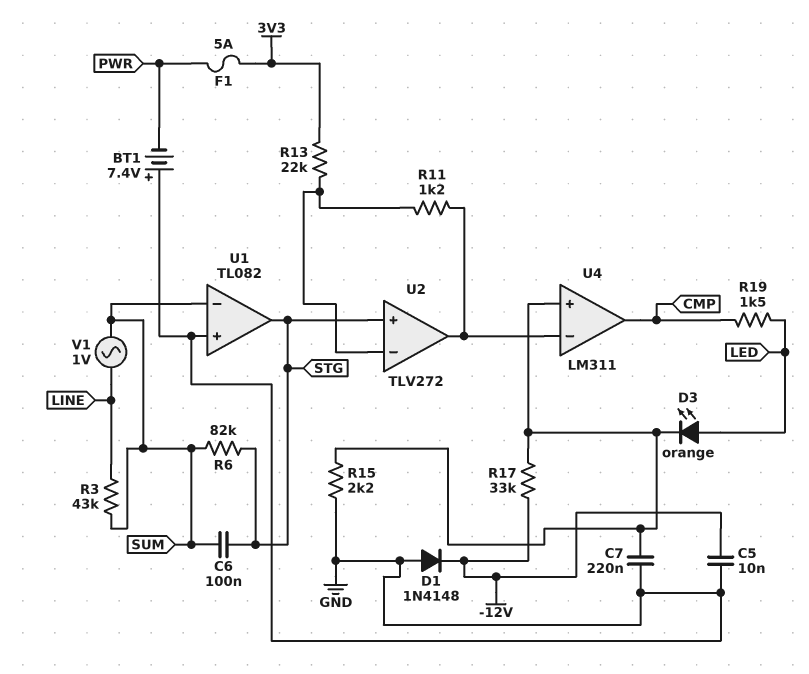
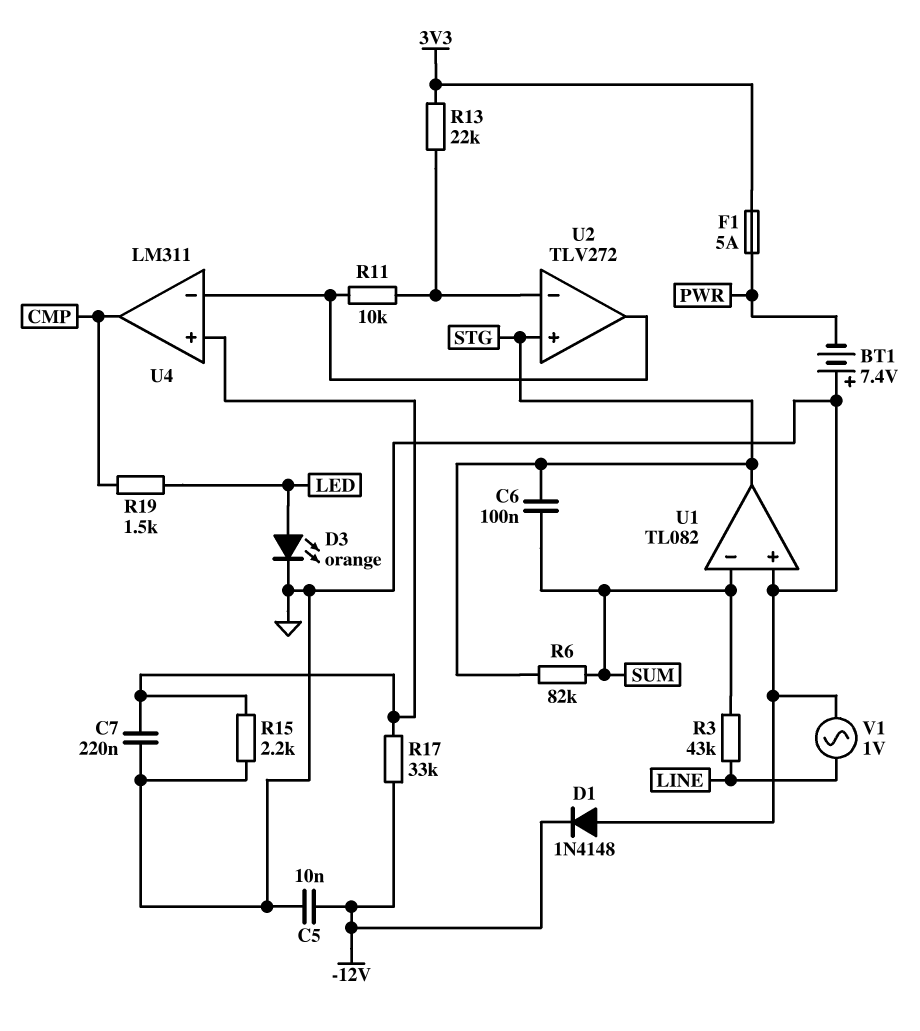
D3: LED orange (A LED, K U4/in+) -> LED orange (A LED, K GND)
R11: 1.2k (U2/in-, U2/out) -> 10k (U2/in-, U2/out)
V1: AC 1V (LINE, SUM) -> AC 1V (GND, LINE)

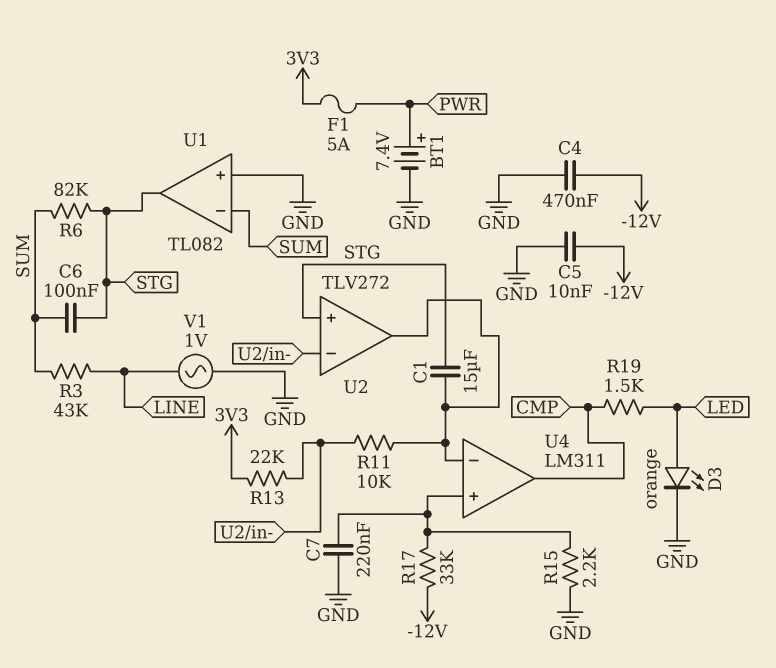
BT1: 7.4V (plus GND, minus PWR) -> 7.4V (plus PWR, minus GND)
C1: none -> 15uF (STG, U2/out)
C4: none -> 470nF (-12V, GND)
D1: diode 1N4148 (A GND, K -12V) -> none

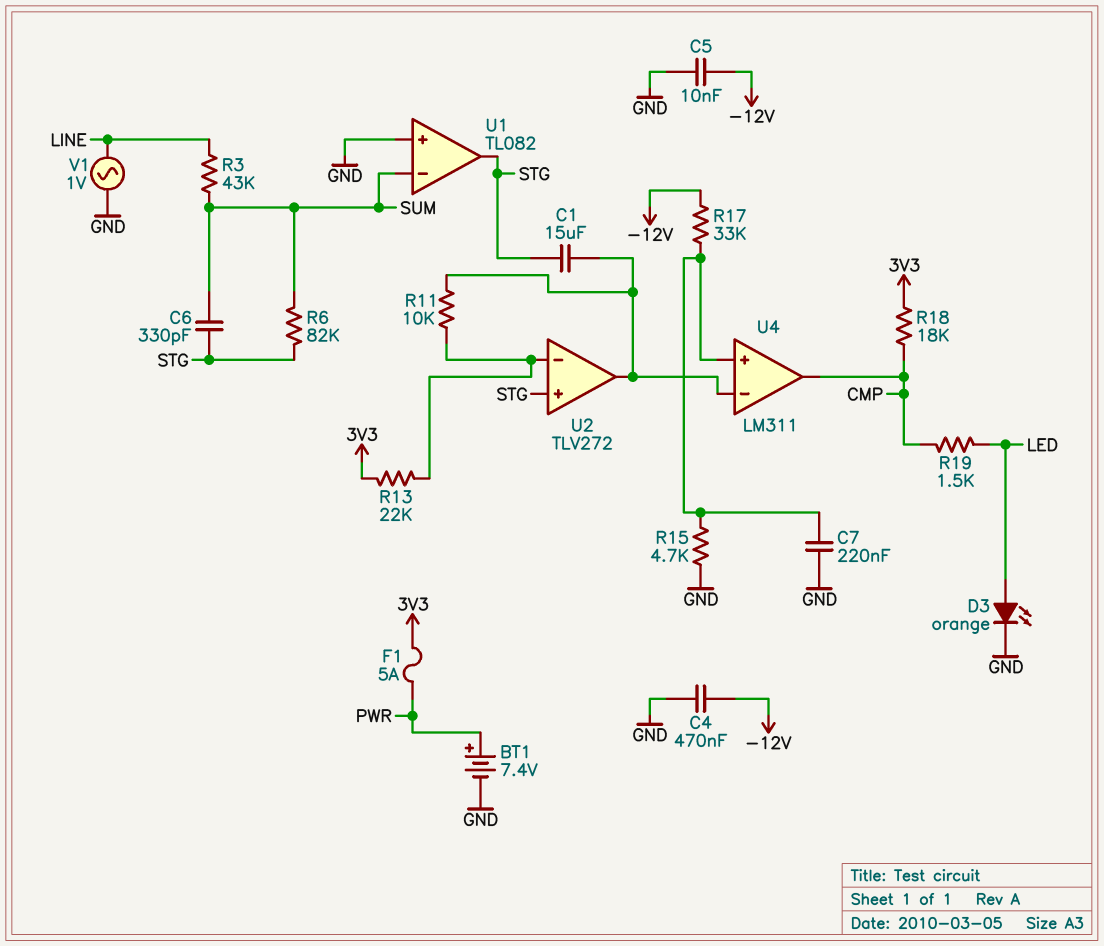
C6: 100nF (STG, SUM) -> 330pF (STG, SUM)
R15: 2.2k (GND, U4/in+) -> 4.7k (GND, U4/in+)
R18: none -> 18k (3V3, CMP)

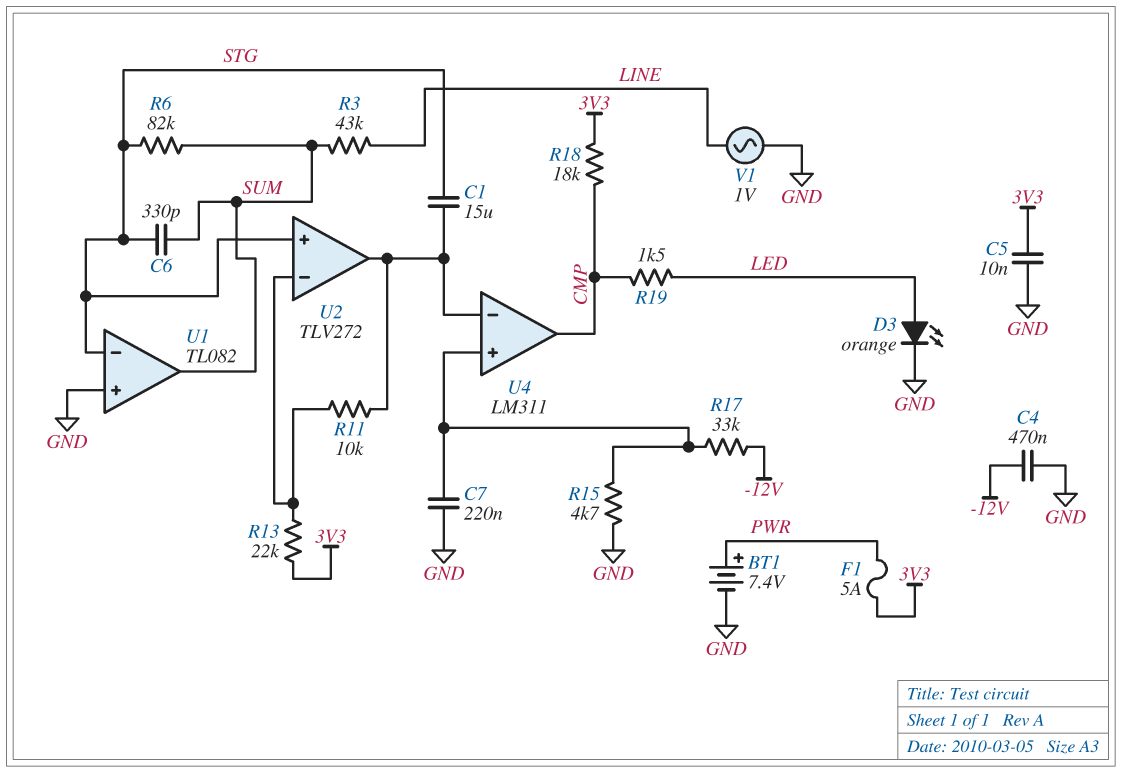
C5: 10nF (-12V, GND) -> 10nF (3V3, GND)
U1 pin in-: SUM -> STG
U1 pin out: STG -> SUM

